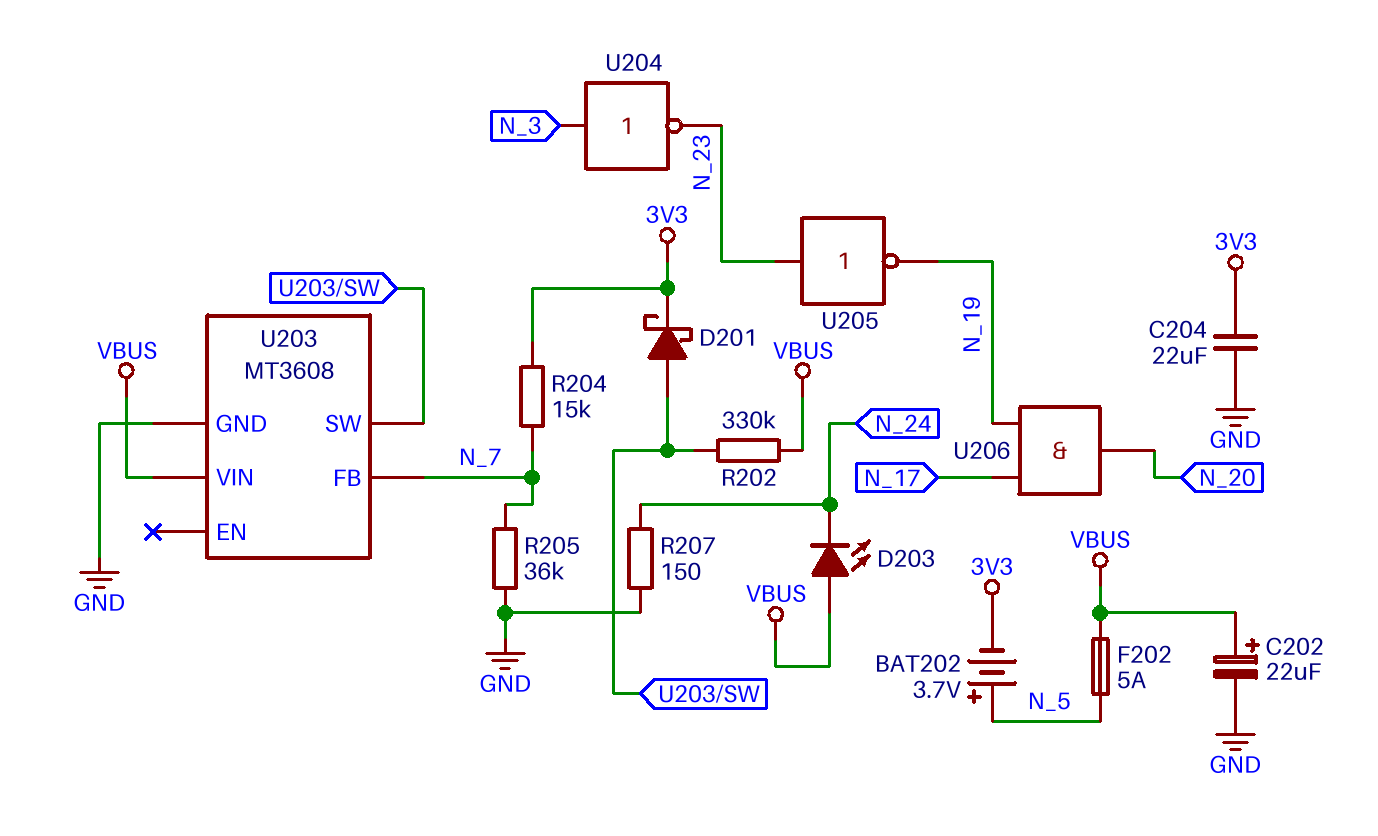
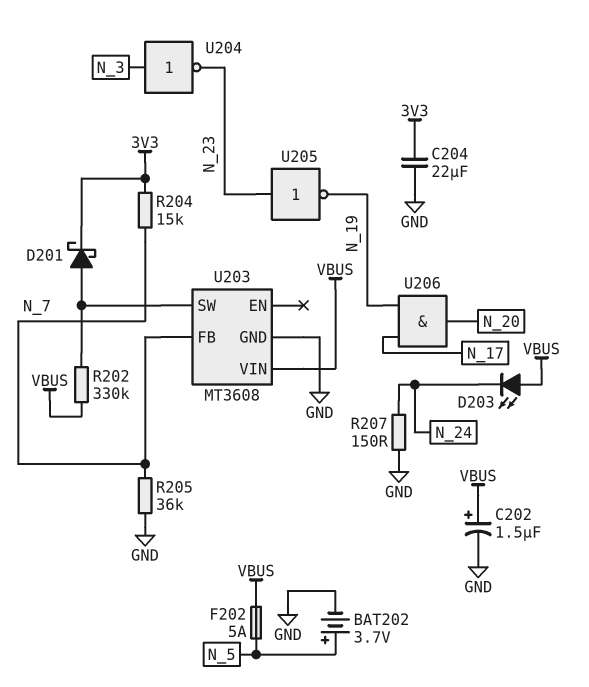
BAT202: 3.7V (plus N_5, minus 3V3) -> 3.7V (plus N_5, minus GND)
C202: 22uF (plus VBUS, minus GND) -> 1.5uF (plus VBUS, minus GND)

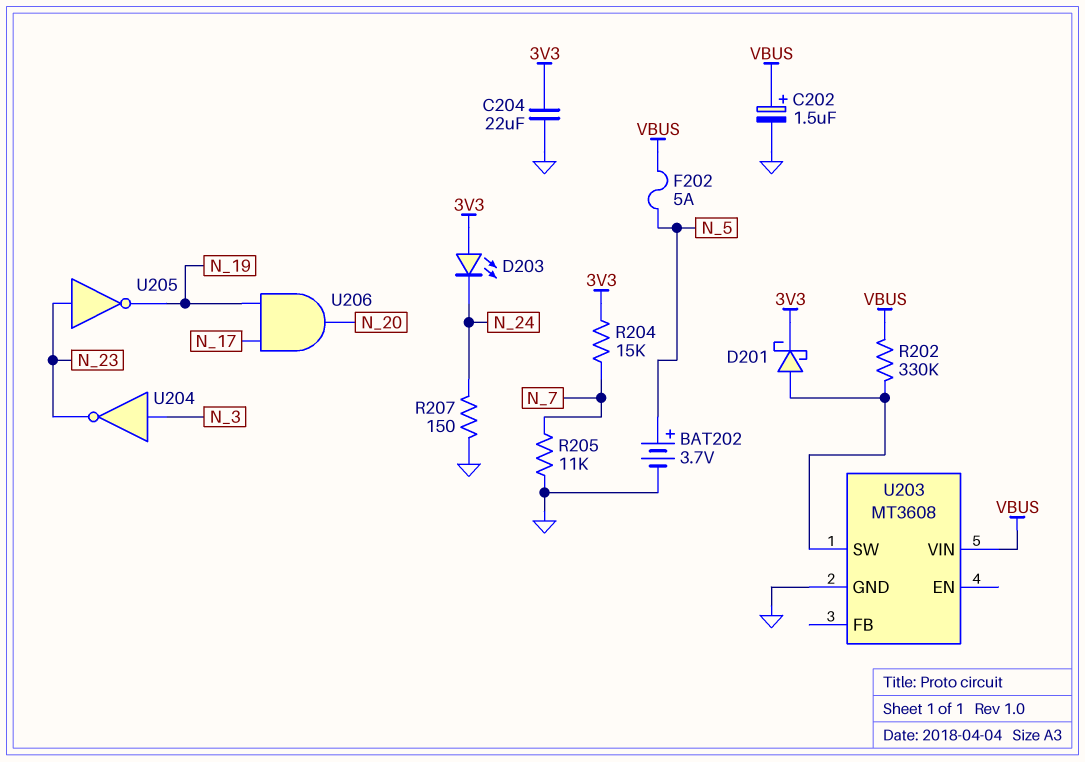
D203: LED (A VBUS, K N_24) -> LED (A 3V3, K N_24)
R205: 36k (GND, N_7) -> 11k (GND, N_7)
U203 pin FB: N_7 -> none

